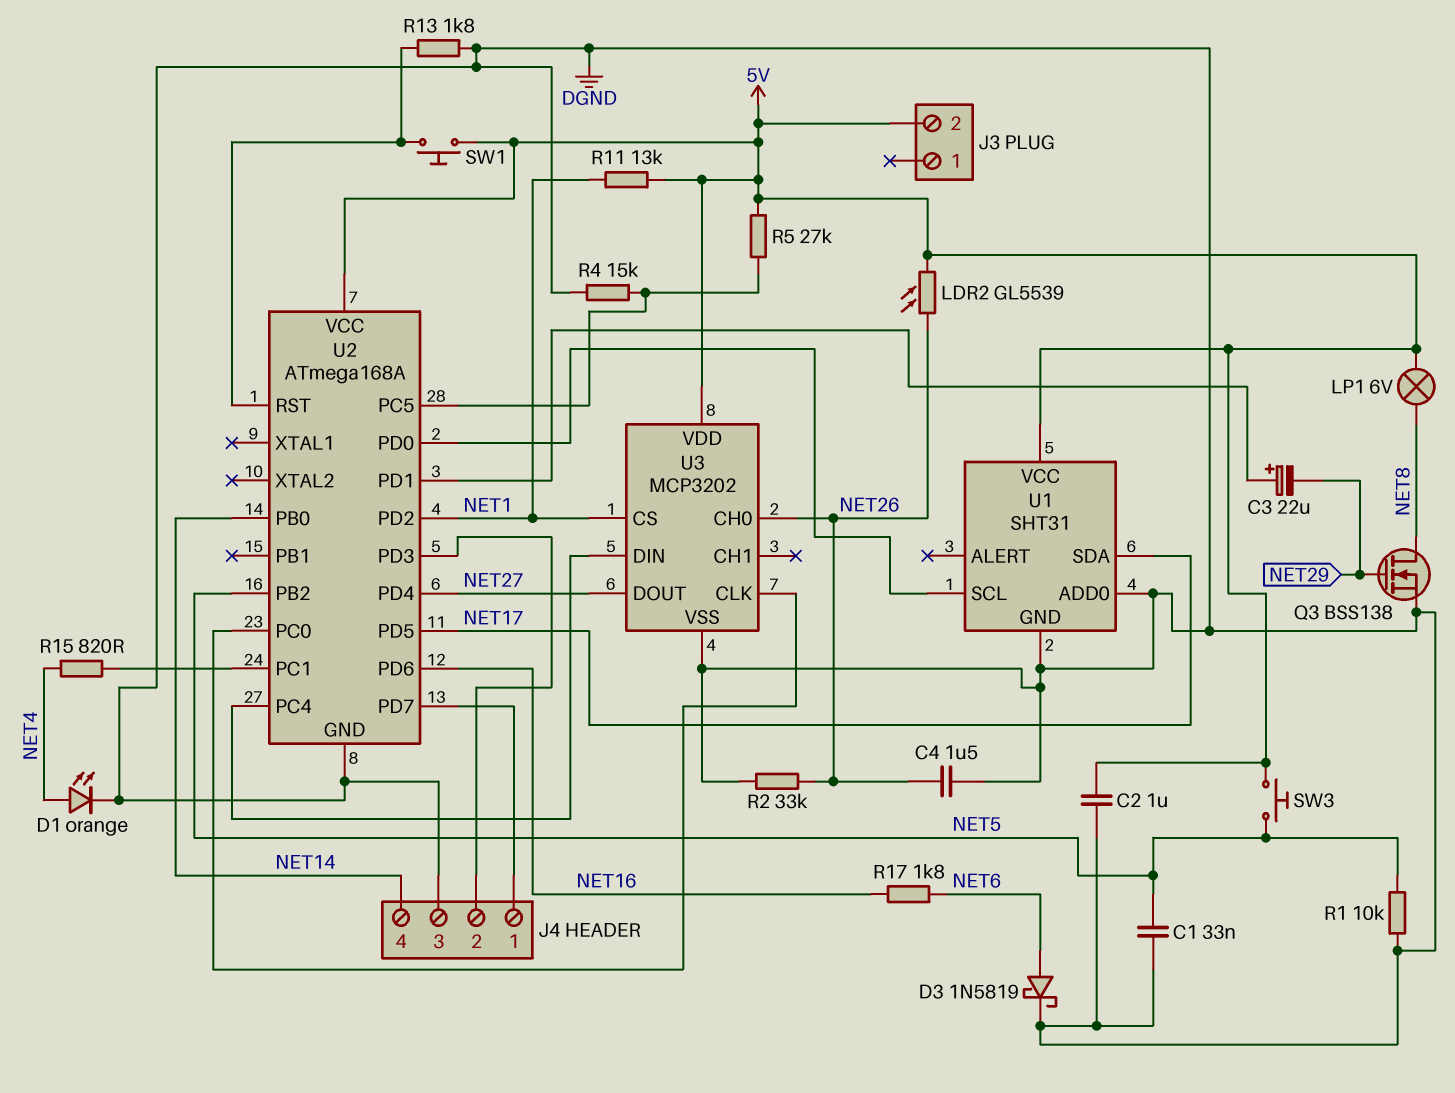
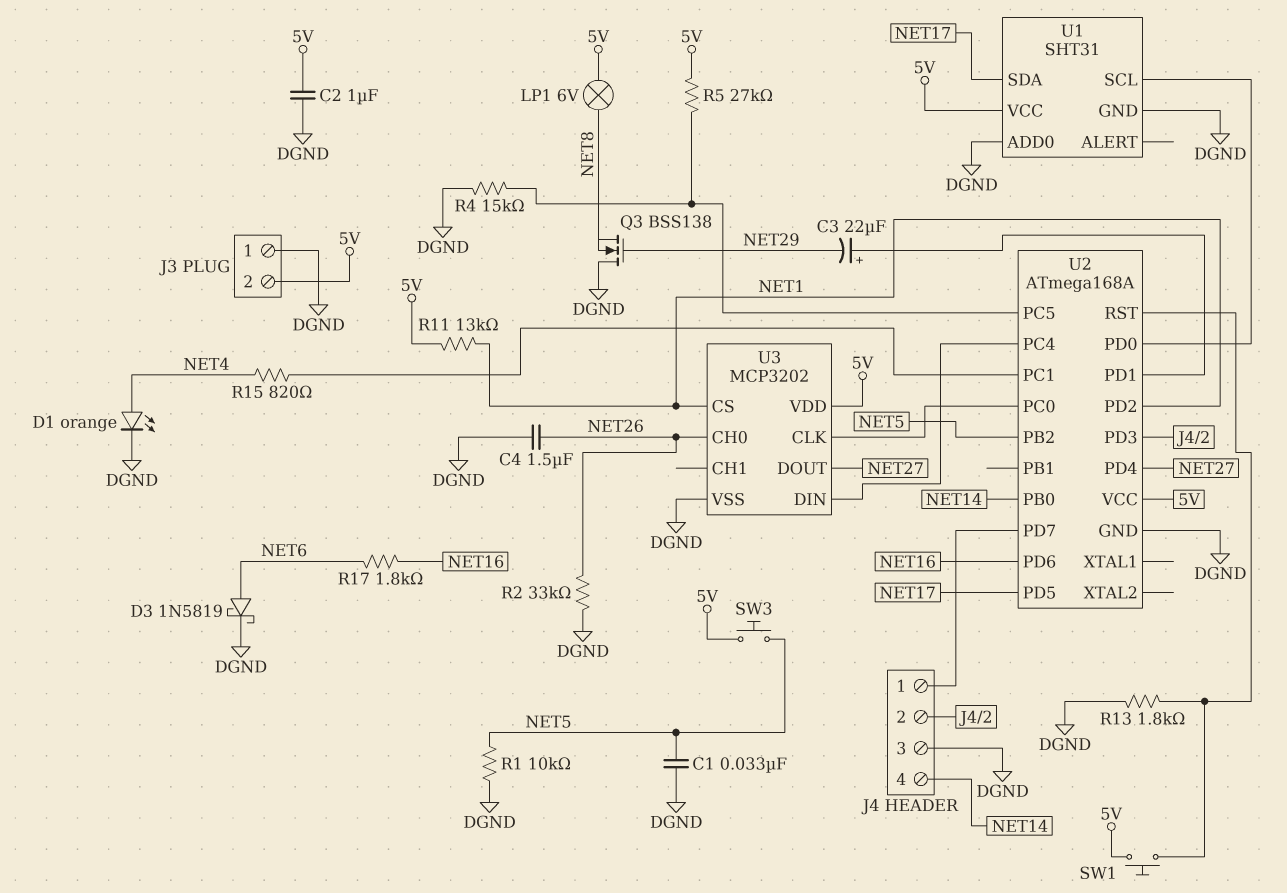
J3 pin 1: none -> DGND
LDR2: GL5539 (5V, NET26) -> none
Q3: NMOS BSS138 (G NET29, D NET8, S DGND) -> NMOS BSS138 (G NET29, D DGND, S NET8)

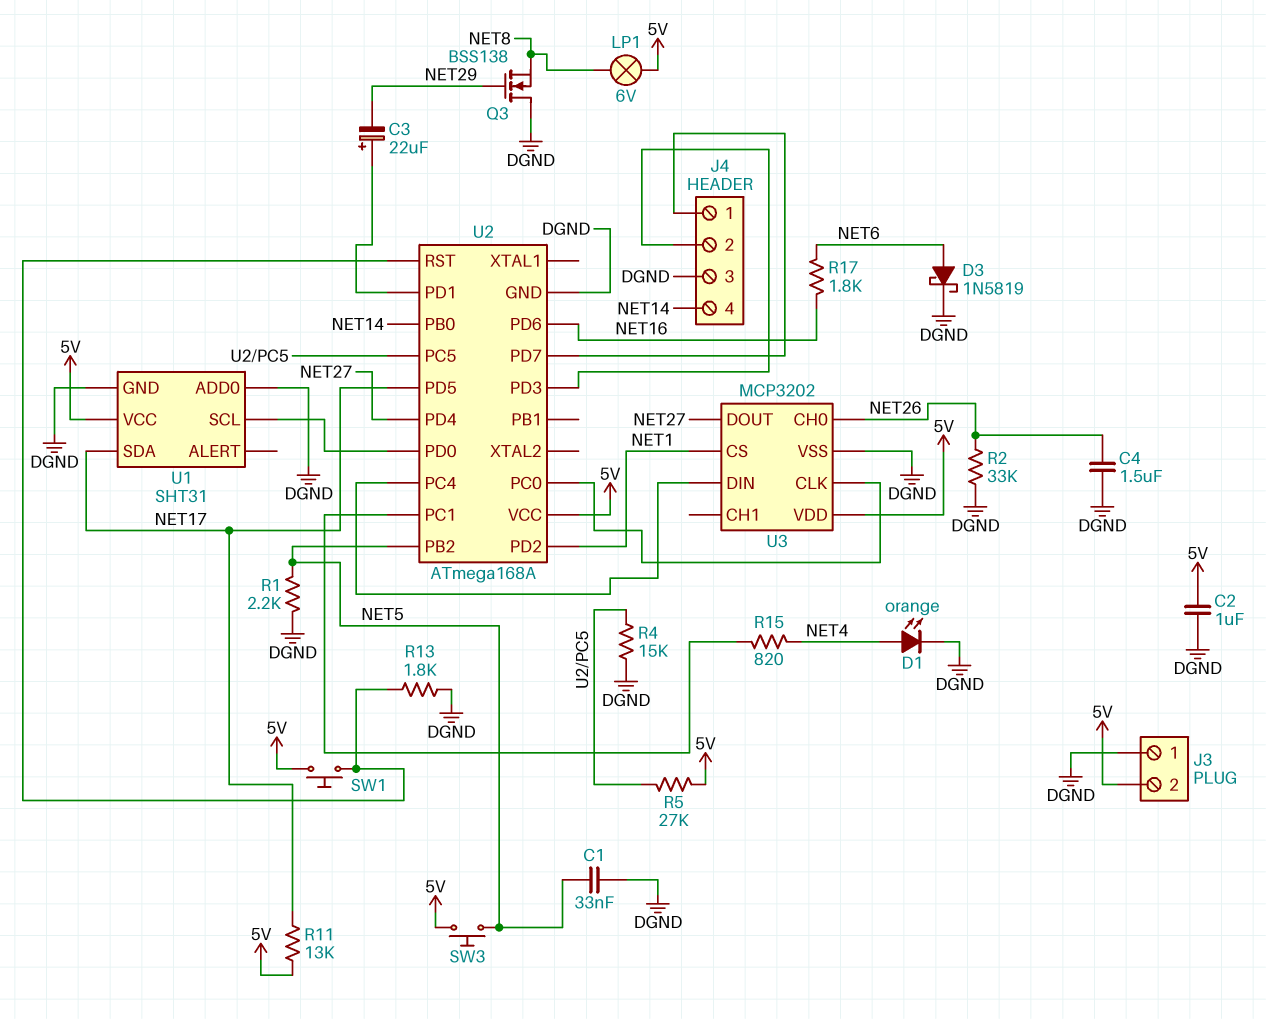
R1: 10k (DGND, NET5) -> 2.2k (DGND, NET5)
R11: 13k (5V, NET1) -> 13k (5V, NET17)

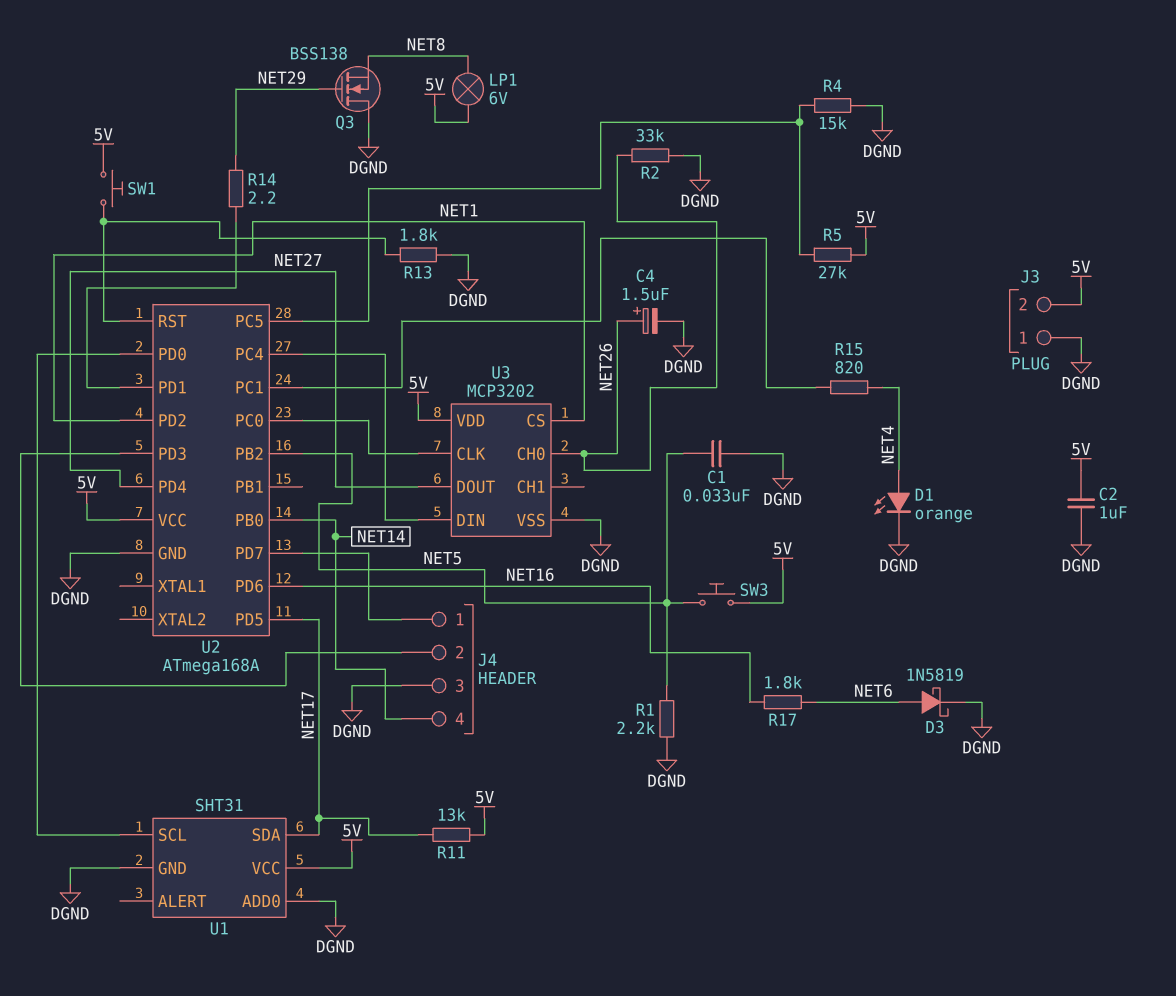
C3: 22uF (plus U2/PD1, minus NET29) -> none
C4: 1.5uF (DGND, NET26) -> 1.5uF (plus NET26, minus DGND)
R14: none -> 2.2 (NET29, U2/PD1)

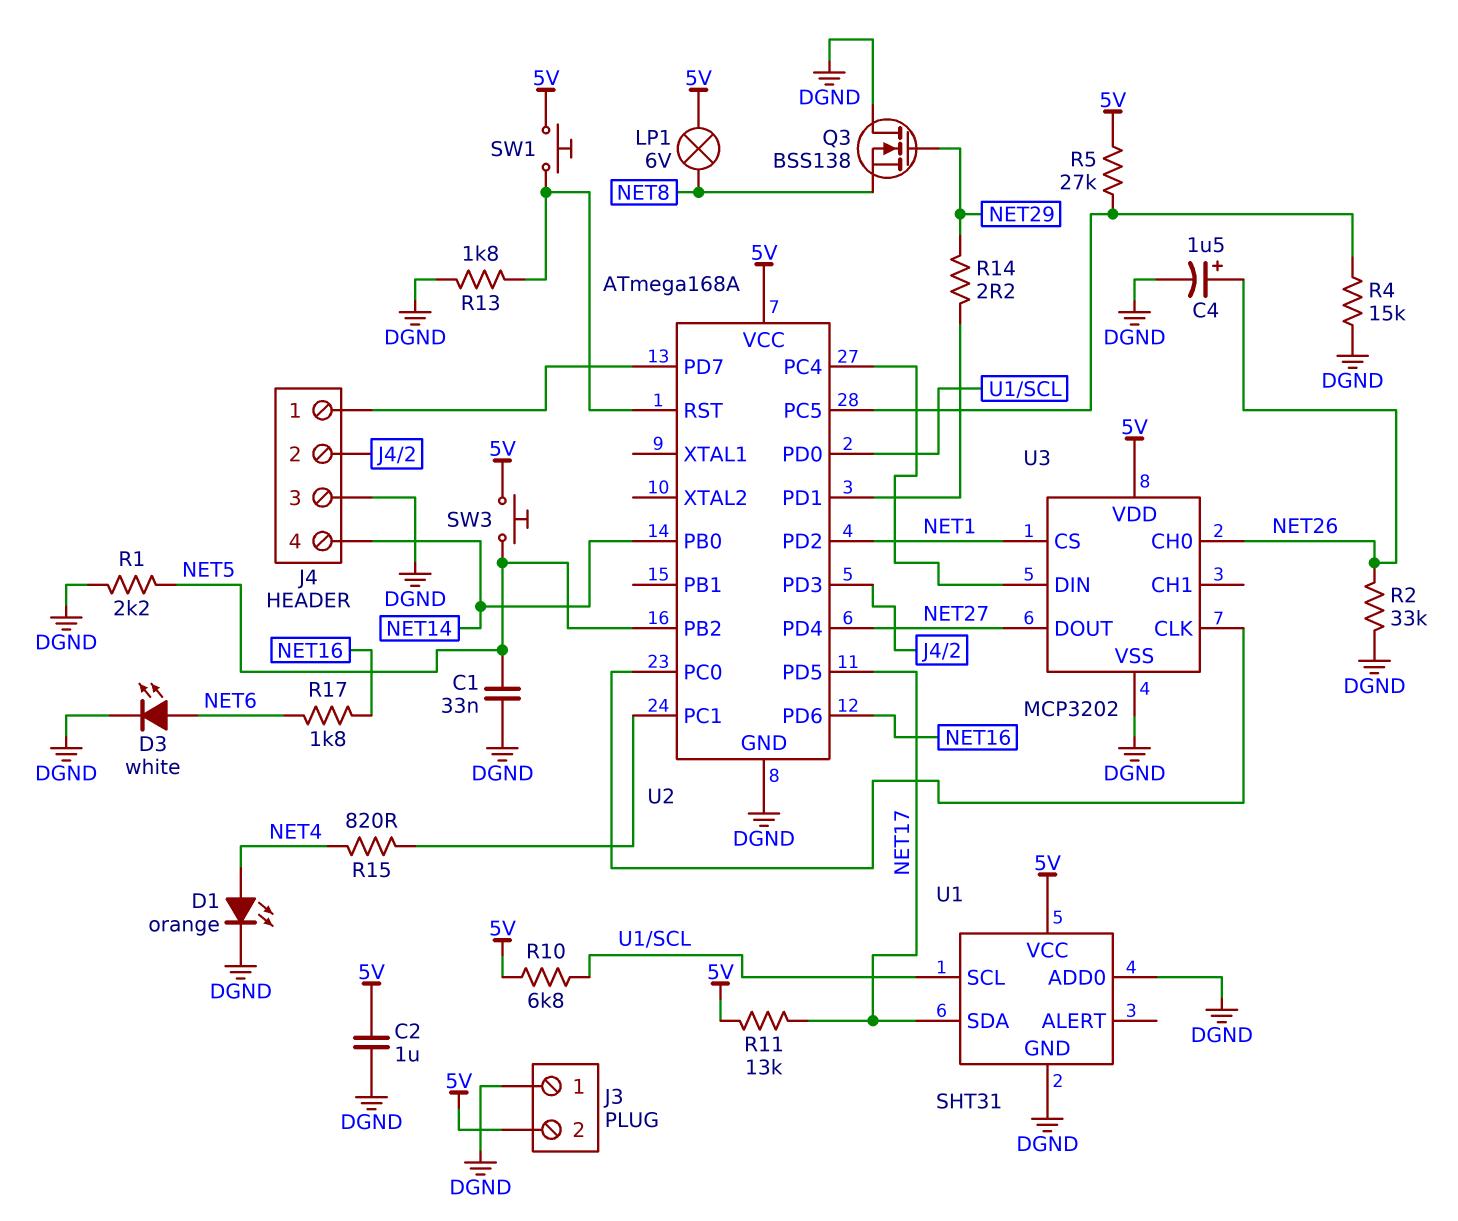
D3: schottky 1N5819 (A NET6, K DGND) -> LED white (A NET6, K DGND)
R10: none -> 6.8k (5V, U1/SCL)

